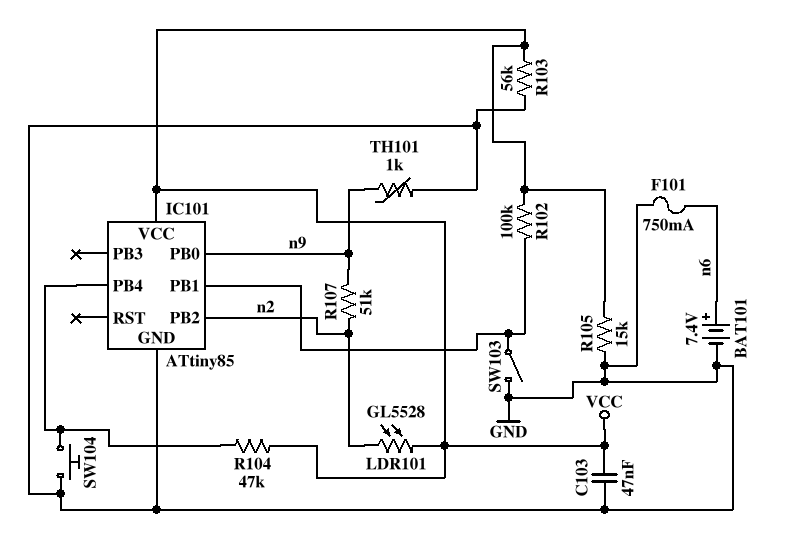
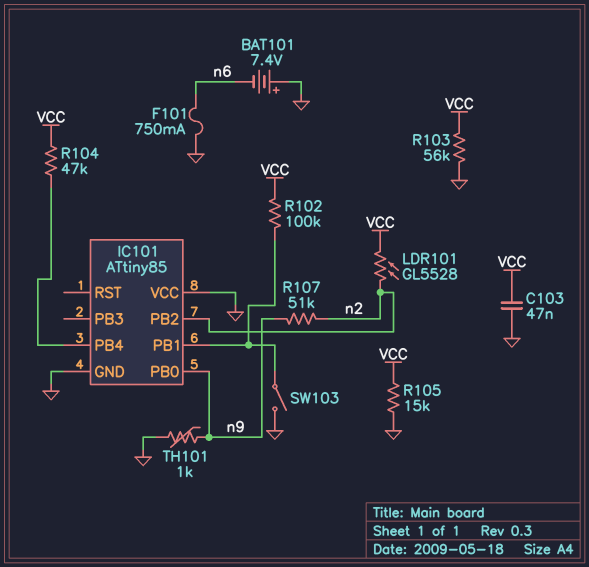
BAT101: 7.4V (plus n6, minus GND) -> 7.4V (plus GND, minus n6)
IC101 pin VCC: VCC -> GND
SW104: button (GND, IC101/PB4) -> none

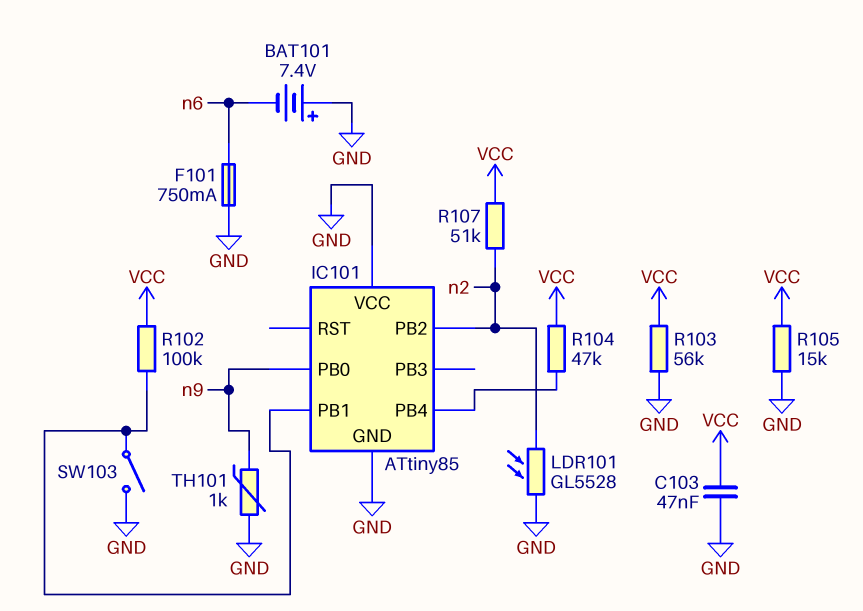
LDR101: GL5528 (VCC, n2) -> GL5528 (GND, n2)
R107: 51k (n2, n9) -> 51k (VCC, n2)

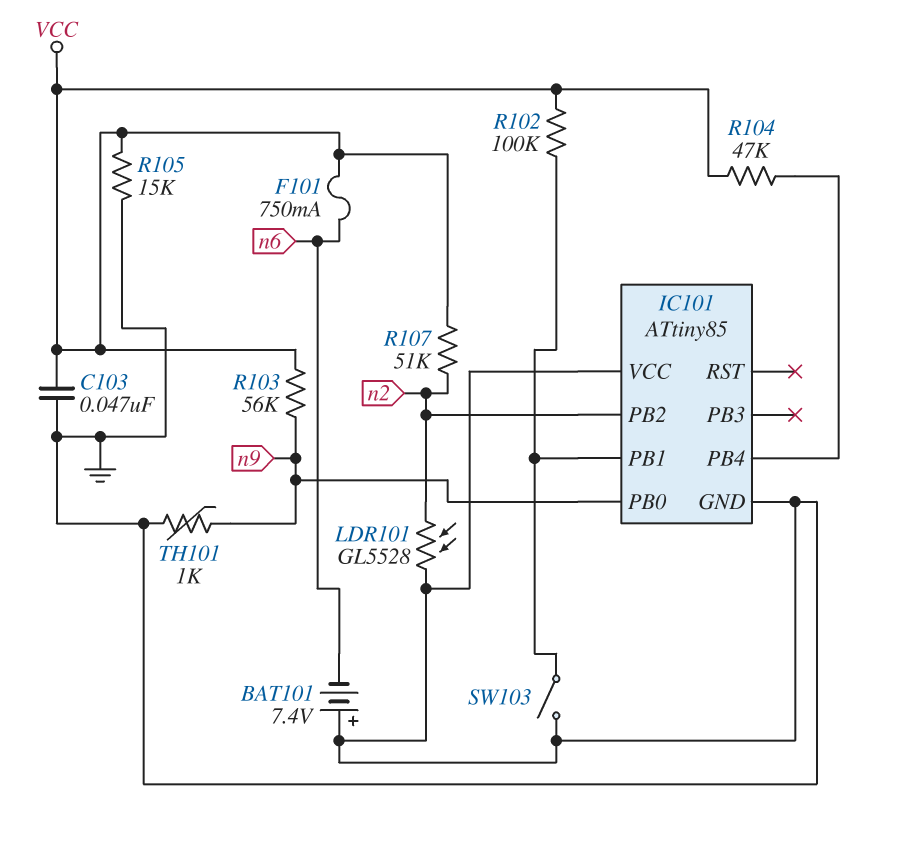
F101: 750mA (GND, n6) -> 750mA (VCC, n6)
R103: 56k (GND, VCC) -> 56k (VCC, n9)

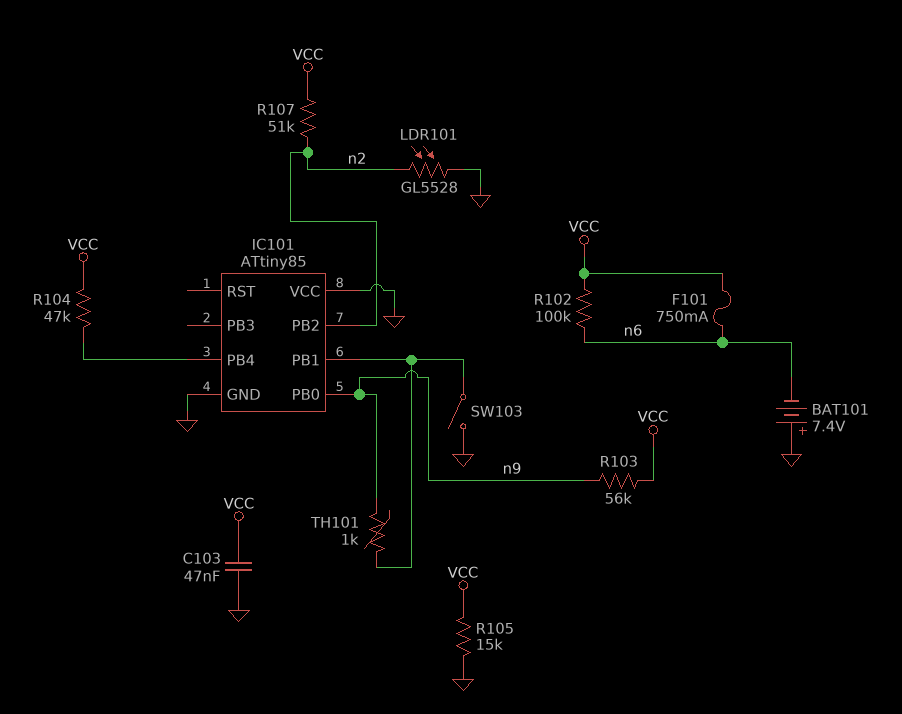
R102: 100k (IC101/PB1, VCC) -> 100k (VCC, n6)
TH101: 1k (GND, n9) -> 1k (IC101/PB1, n9)

